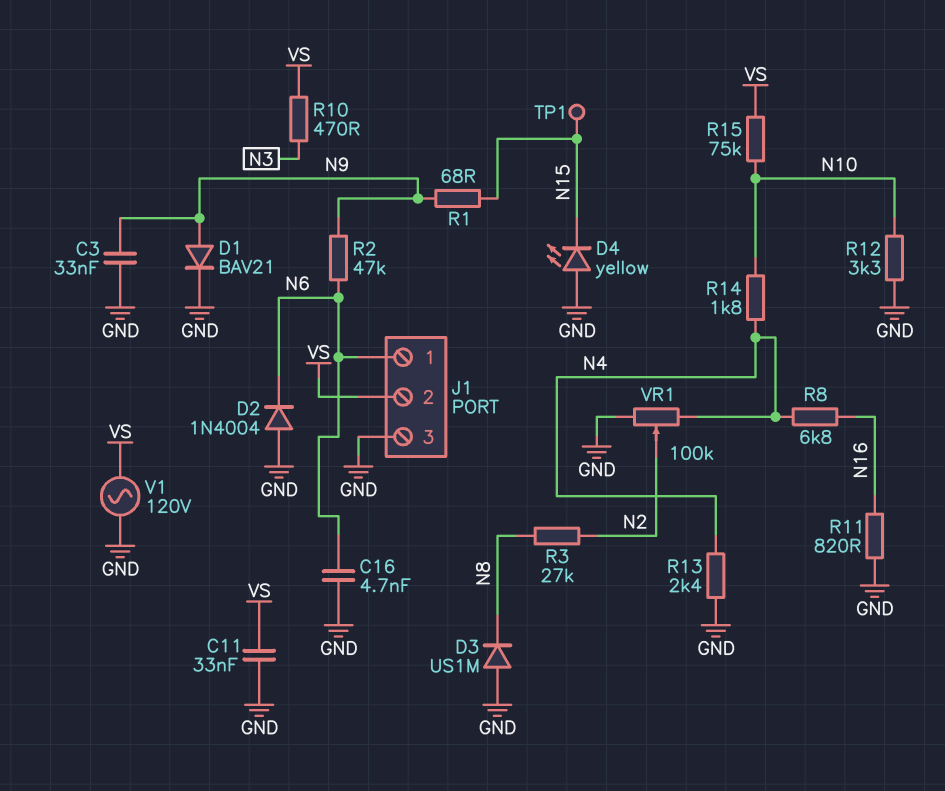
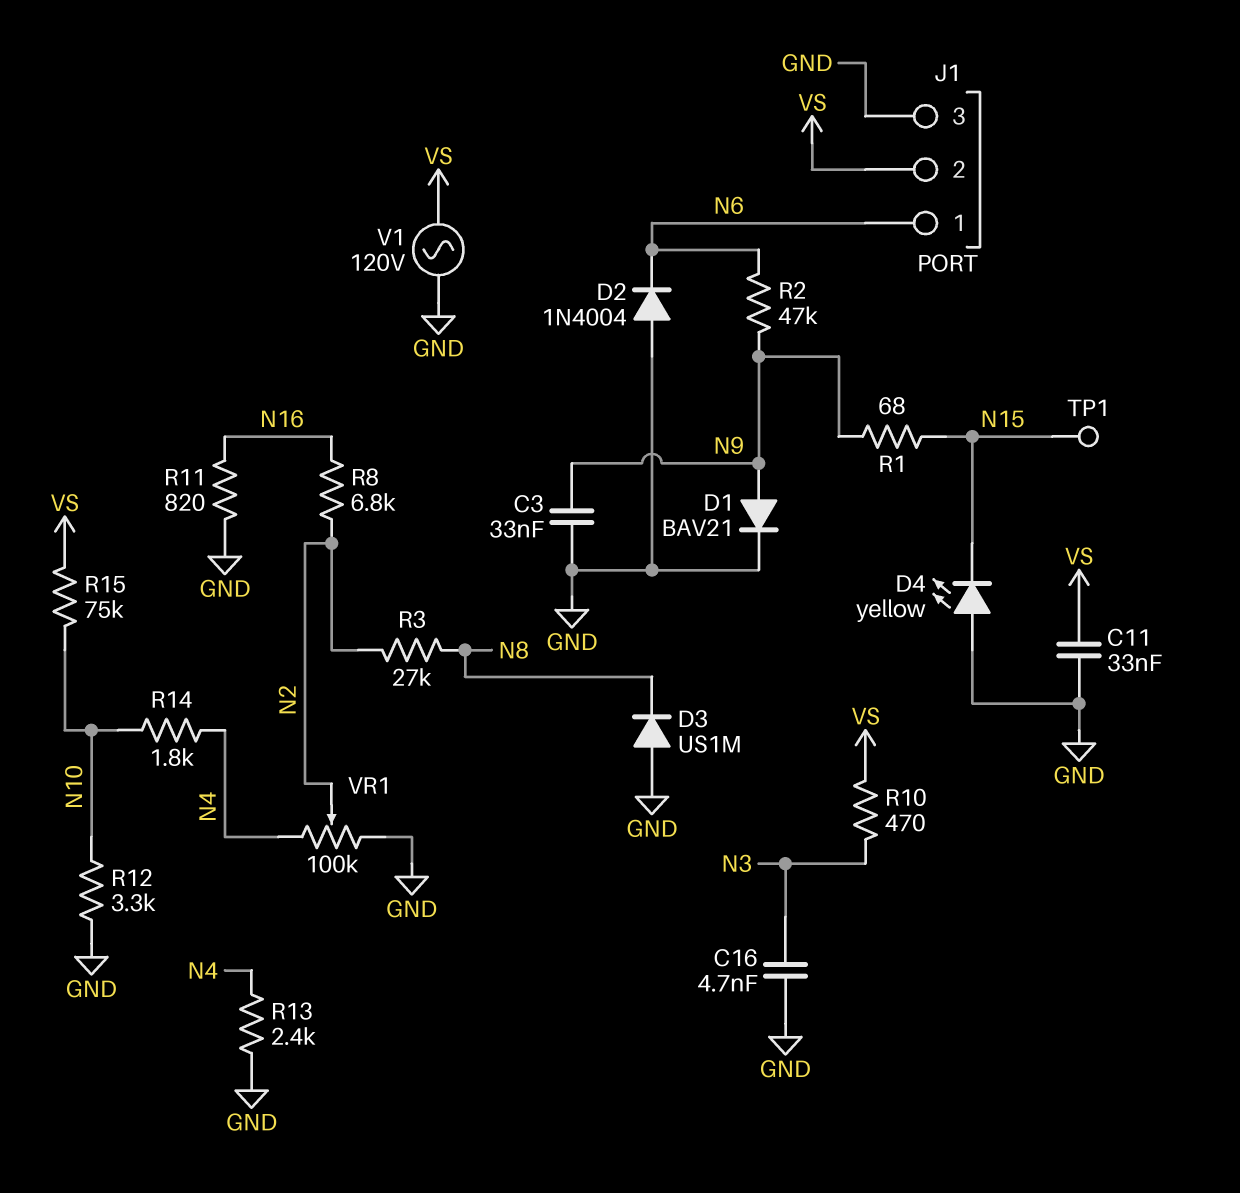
C16: 4.7nF (GND, N6) -> 4.7nF (GND, N3)
R8: 6.8k (N4, N16) -> 6.8k (N2, N16)

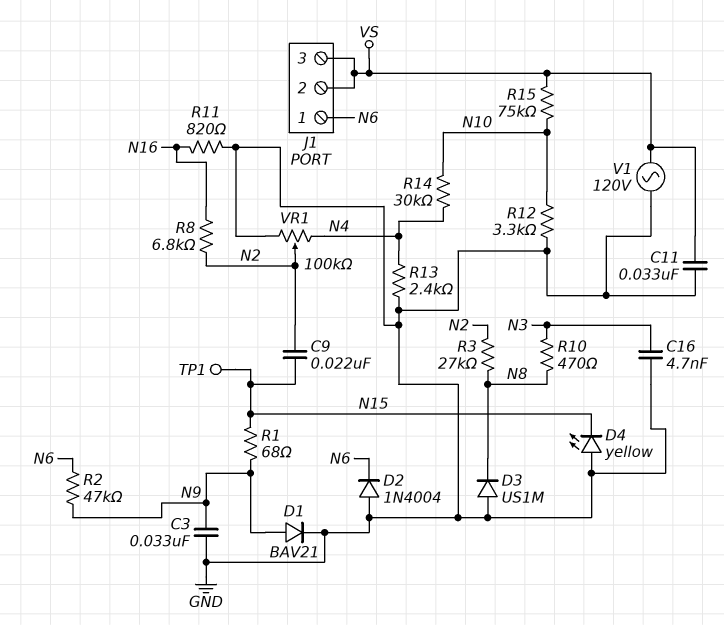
C9: none -> 22nF (N2, N15)
J1 pin 3: GND -> VS
R10: 470 (N3, VS) -> 470 (N3, N8)
R14: 1.8k (N4, N10) -> 30k (N4, N10)

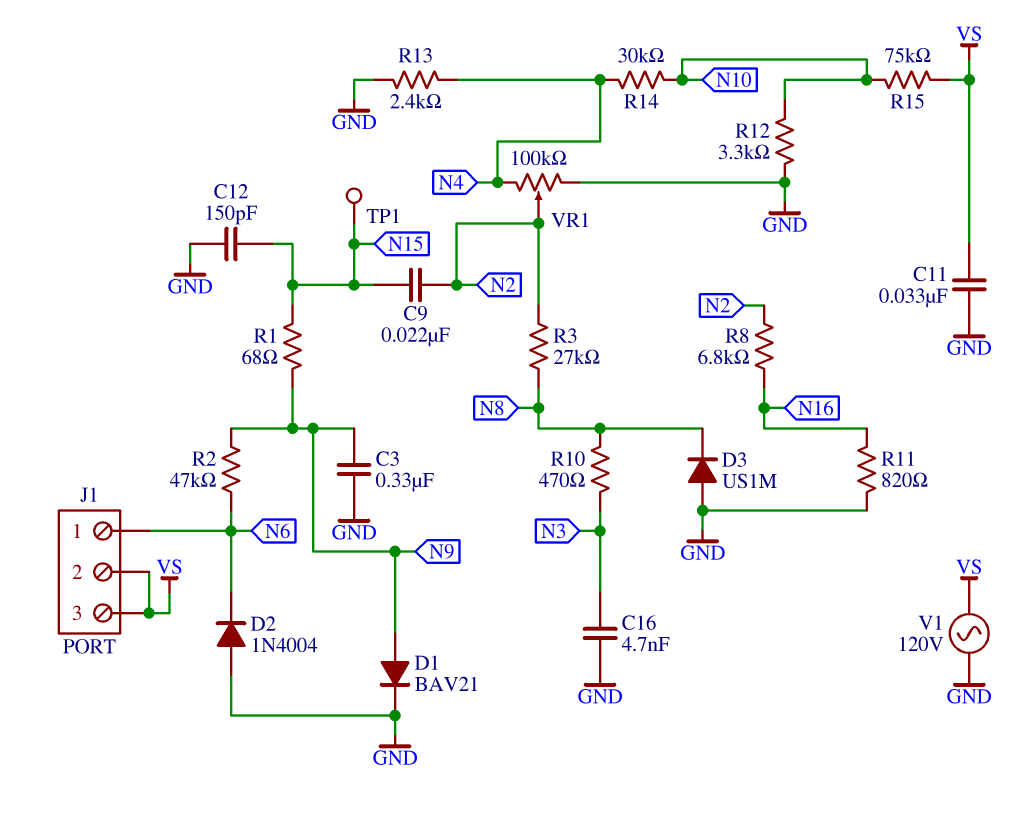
C3: 33nF (GND, N9) -> 330nF (GND, N9)
C12: none -> 150pF (GND, N15)
D4: LED yellow (A GND, K N15) -> none

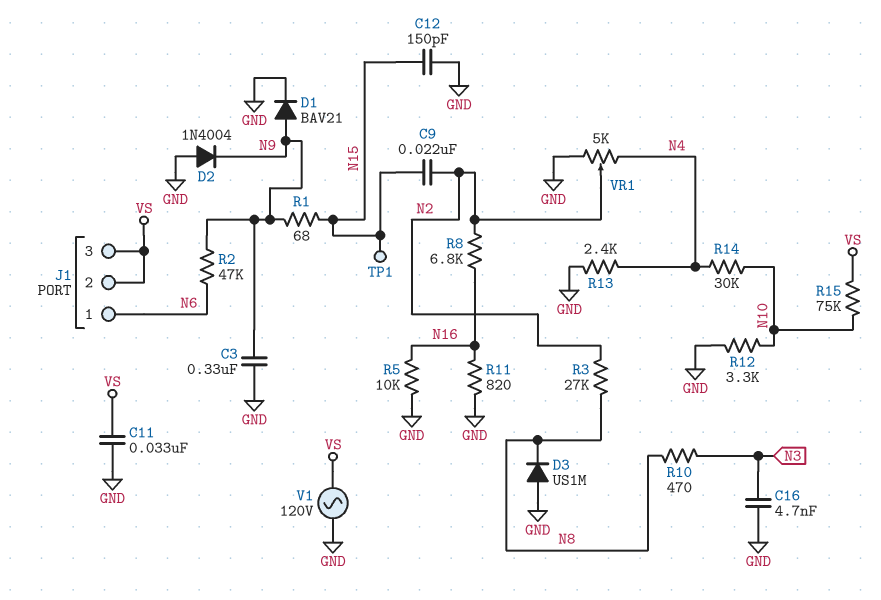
D2: diode 1N4004 (A GND, K N6) -> diode 1N4004 (A GND, K N9)
R5: none -> 10k (GND, N16)
VR1: 100k (GND, N4, wiper N2) -> 5k (GND, N4, wiper N2)

